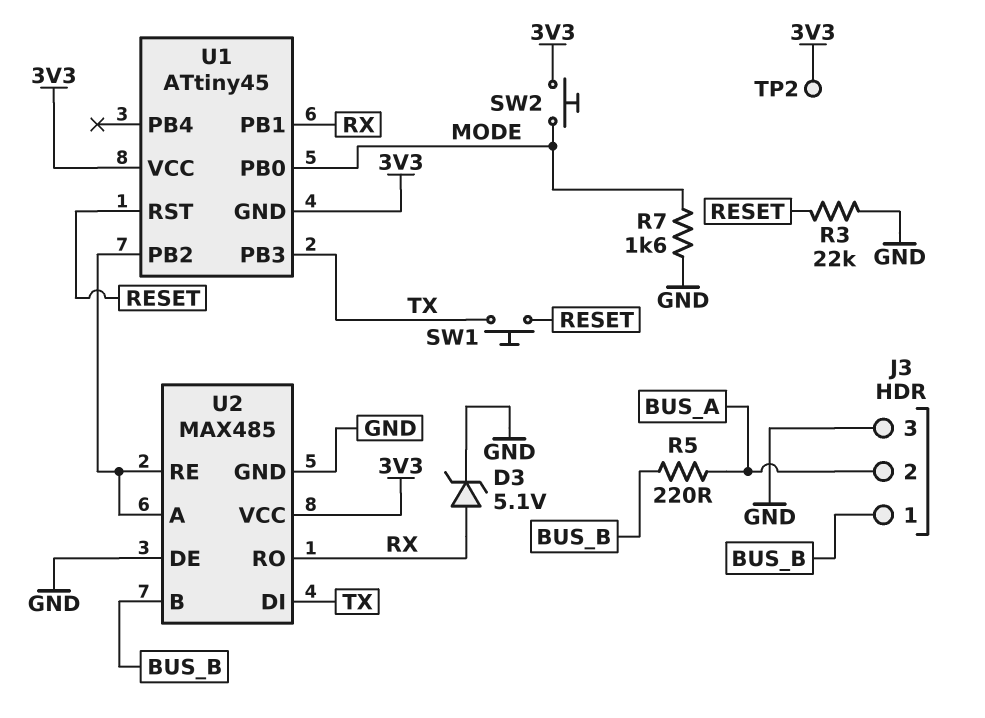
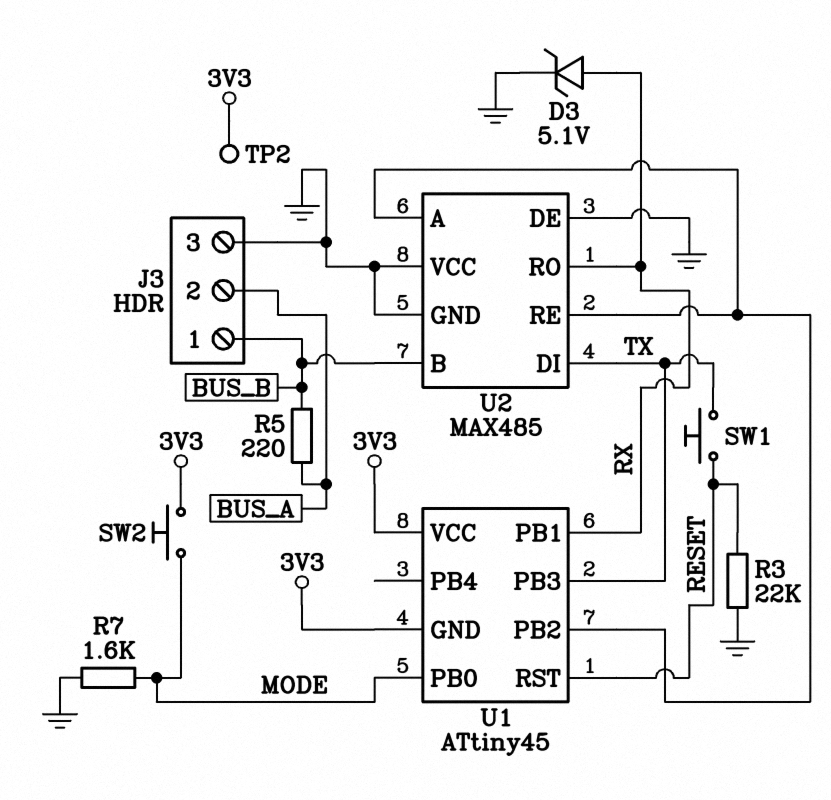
U2 pin VCC: 3V3 -> GND

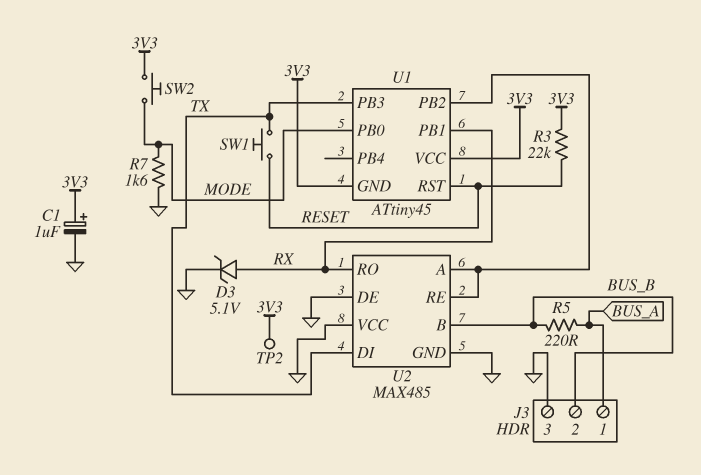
C1: none -> 1uF (plus 3V3, minus GND)
J3 pin 1: BUS_B -> BUS_A
J3 pin 2: BUS_A -> BUS_B
R3: 22k (GND, RESET) -> 22k (3V3, RESET)

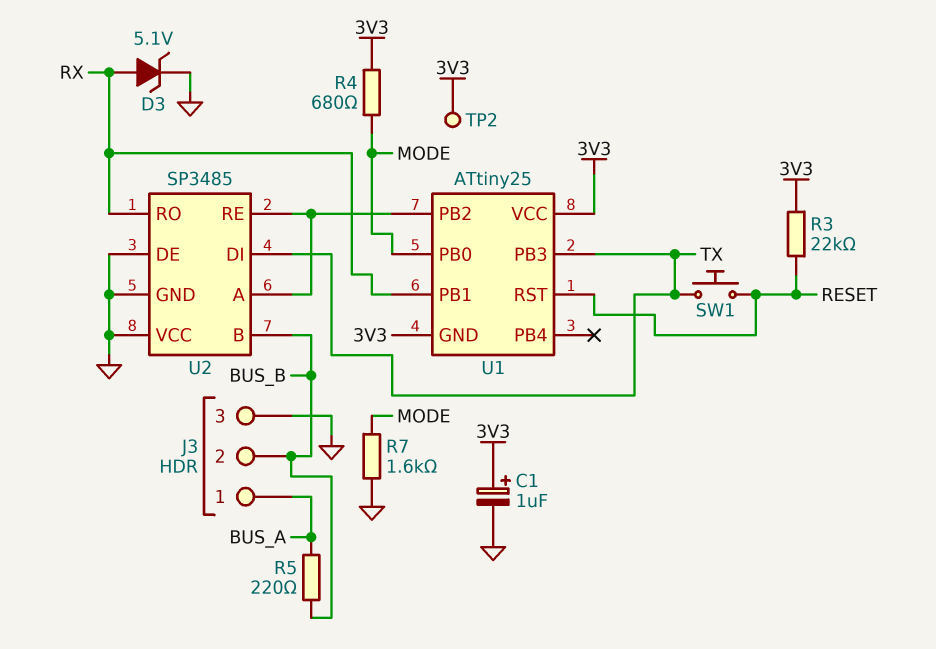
R4: none -> 680 (3V3, MODE)
SW2: button (3V3, MODE) -> none
U1: ATtiny45 -> ATtiny25
U2: MAX485 -> SP3485

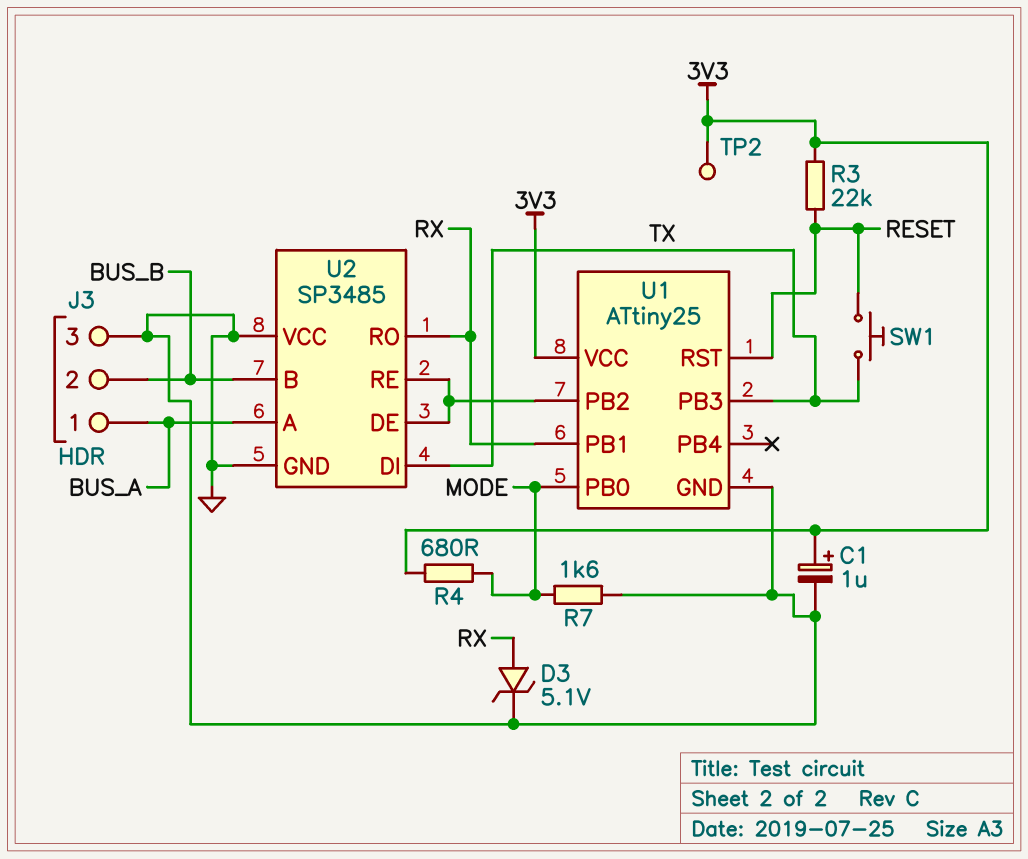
R5: 220 (BUS_A, BUS_B) -> none
U1 pin GND: 3V3 -> GND
U2 pin A: U1/PB2 -> BUS_A
U2 pin DE: GND -> U1/PB2

